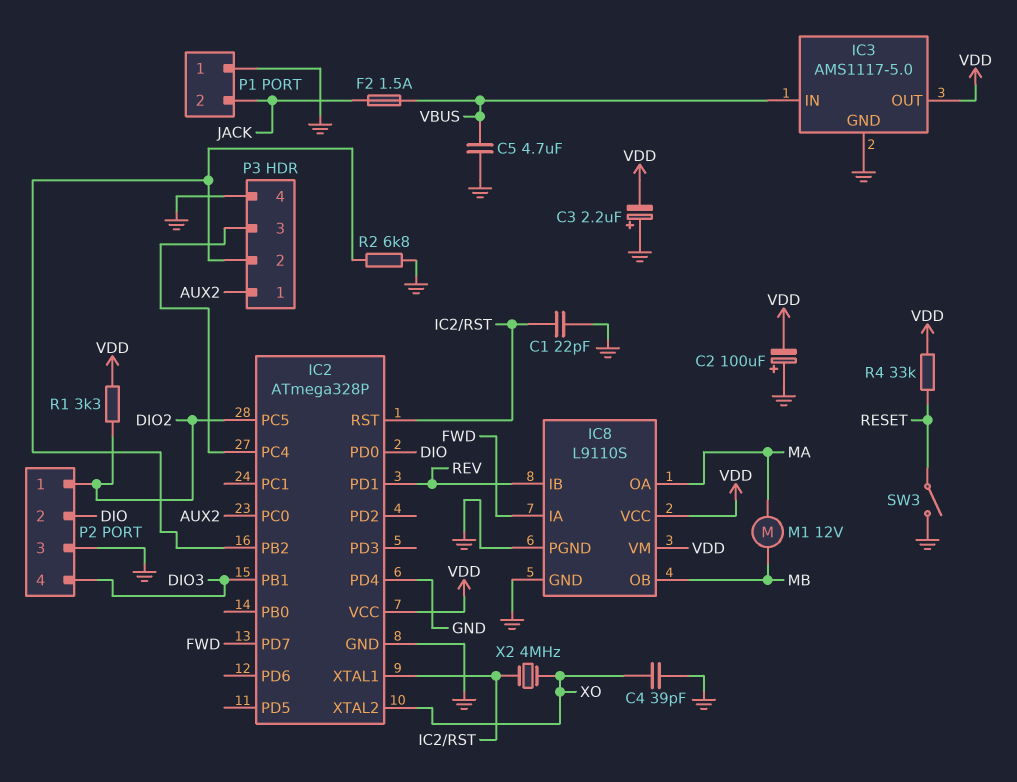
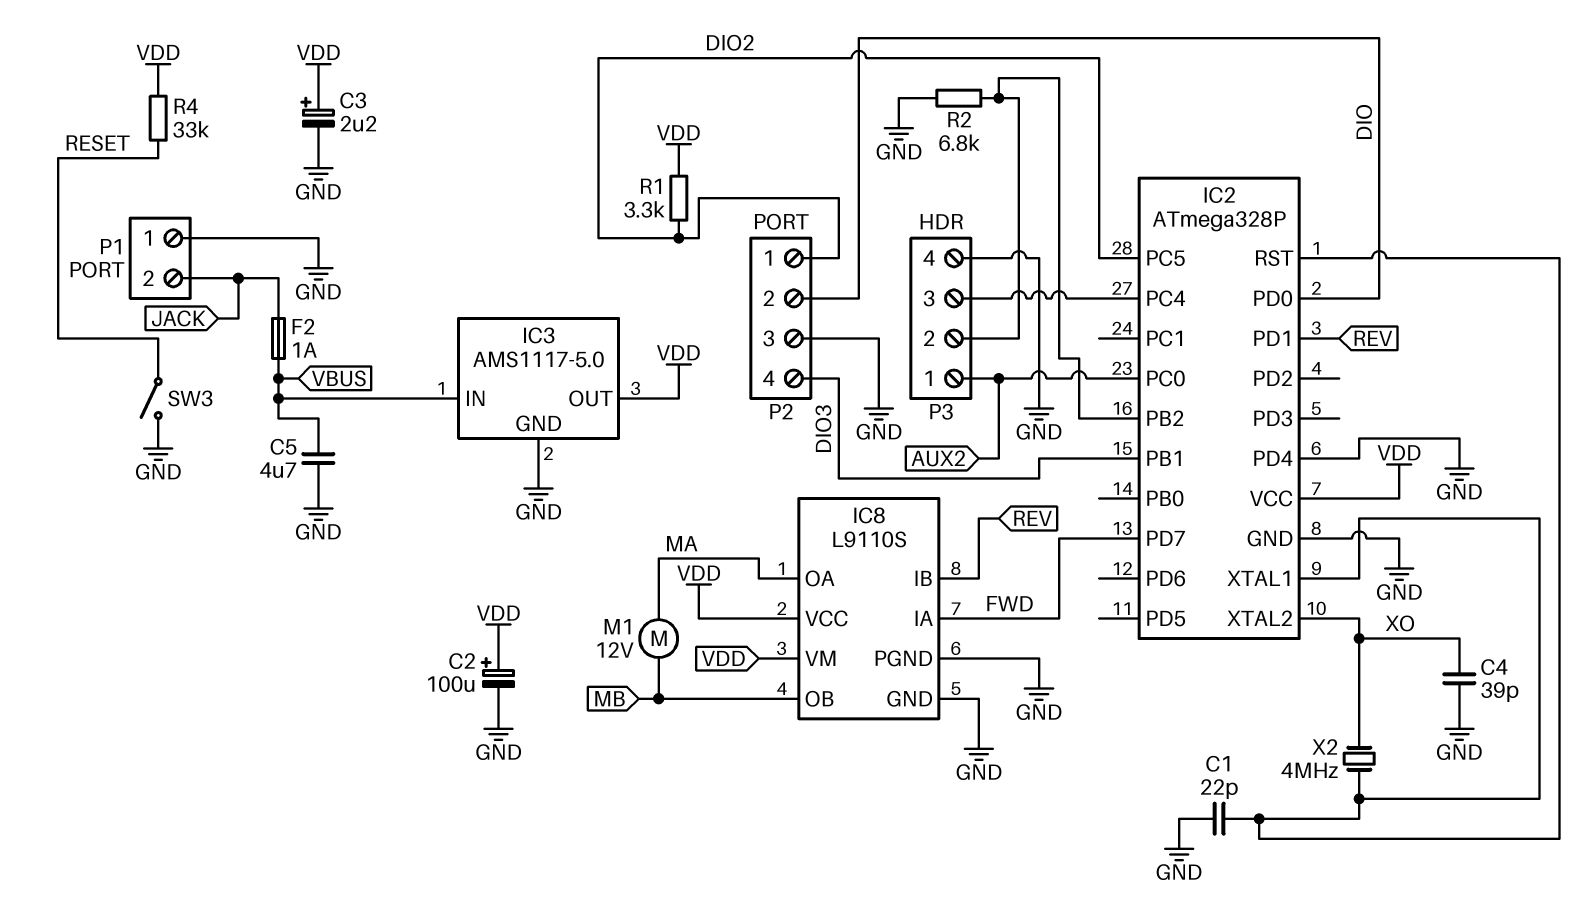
C2: 100uF (plus GND, minus VDD) -> 100uF (plus VDD, minus GND)
C3: 2.2uF (plus GND, minus VDD) -> 2.2uF (plus VDD, minus GND)
F2: 1.5A (JACK, VBUS) -> 1A (JACK, VBUS)

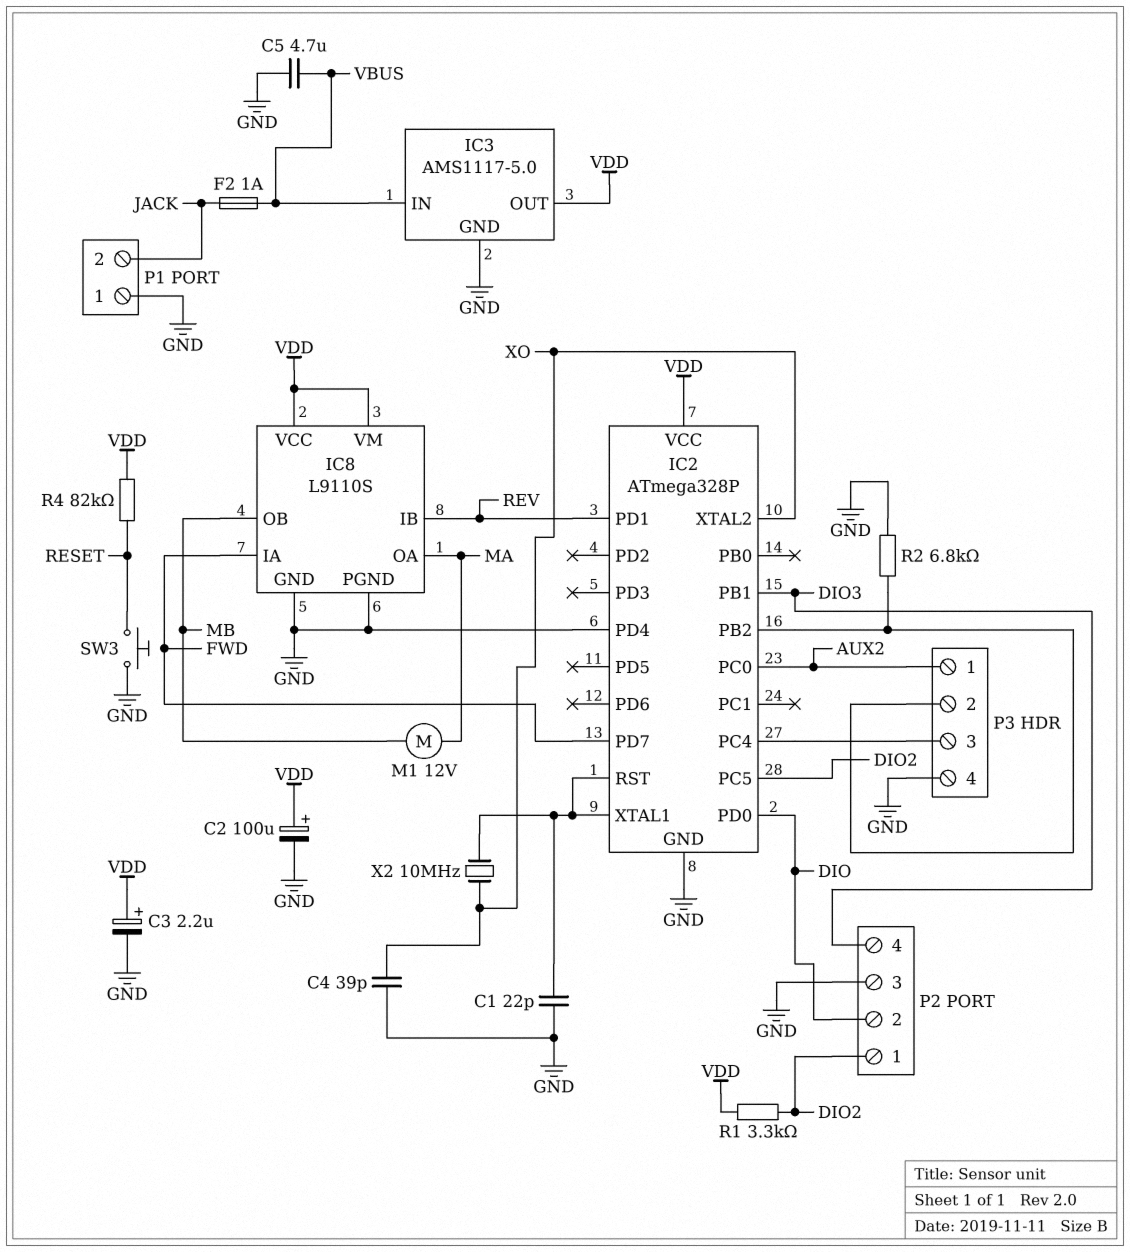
R4: 33k (RESET, VDD) -> 82k (RESET, VDD)
SW3: switch (GND, RESET) -> button (GND, RESET)
X2: 4MHz (IC2/RST, XO) -> 10MHz (IC2/RST, XO)

